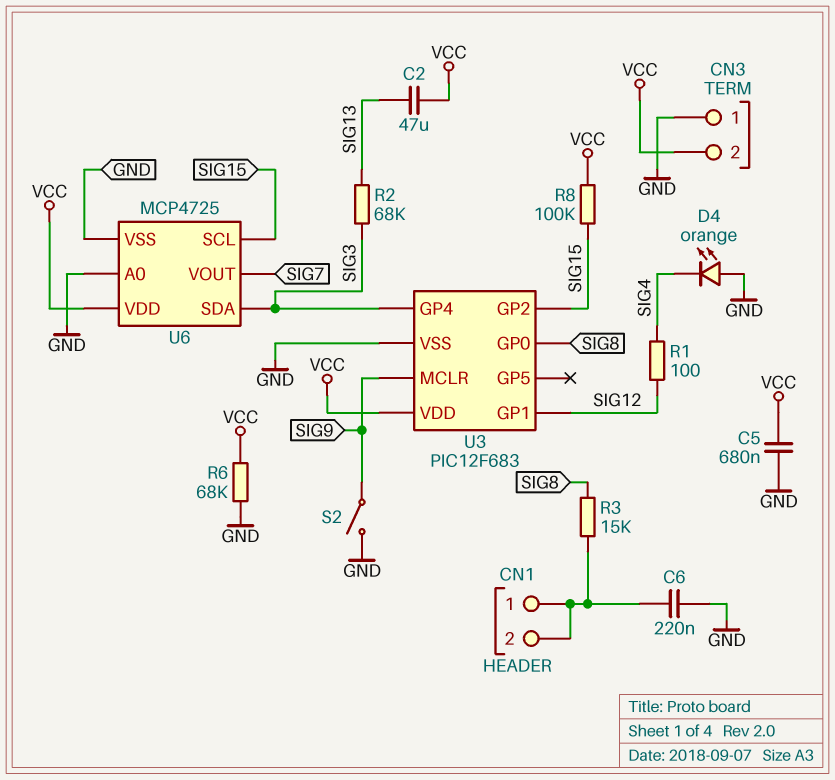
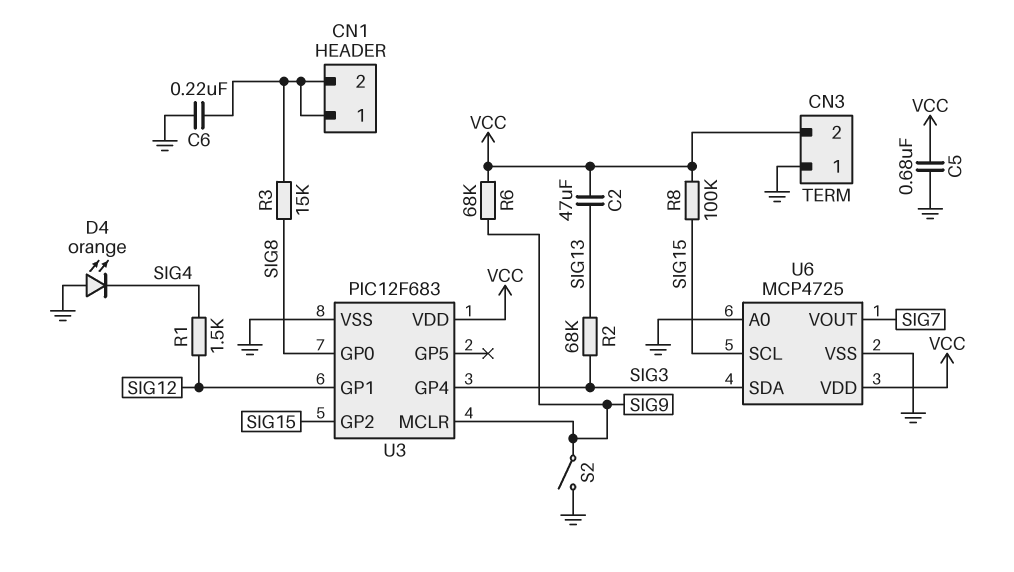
R1: 100 (SIG4, SIG12) -> 1.5k (SIG4, SIG12)
R6: 68k (GND, VCC) -> 68k (SIG9, VCC)

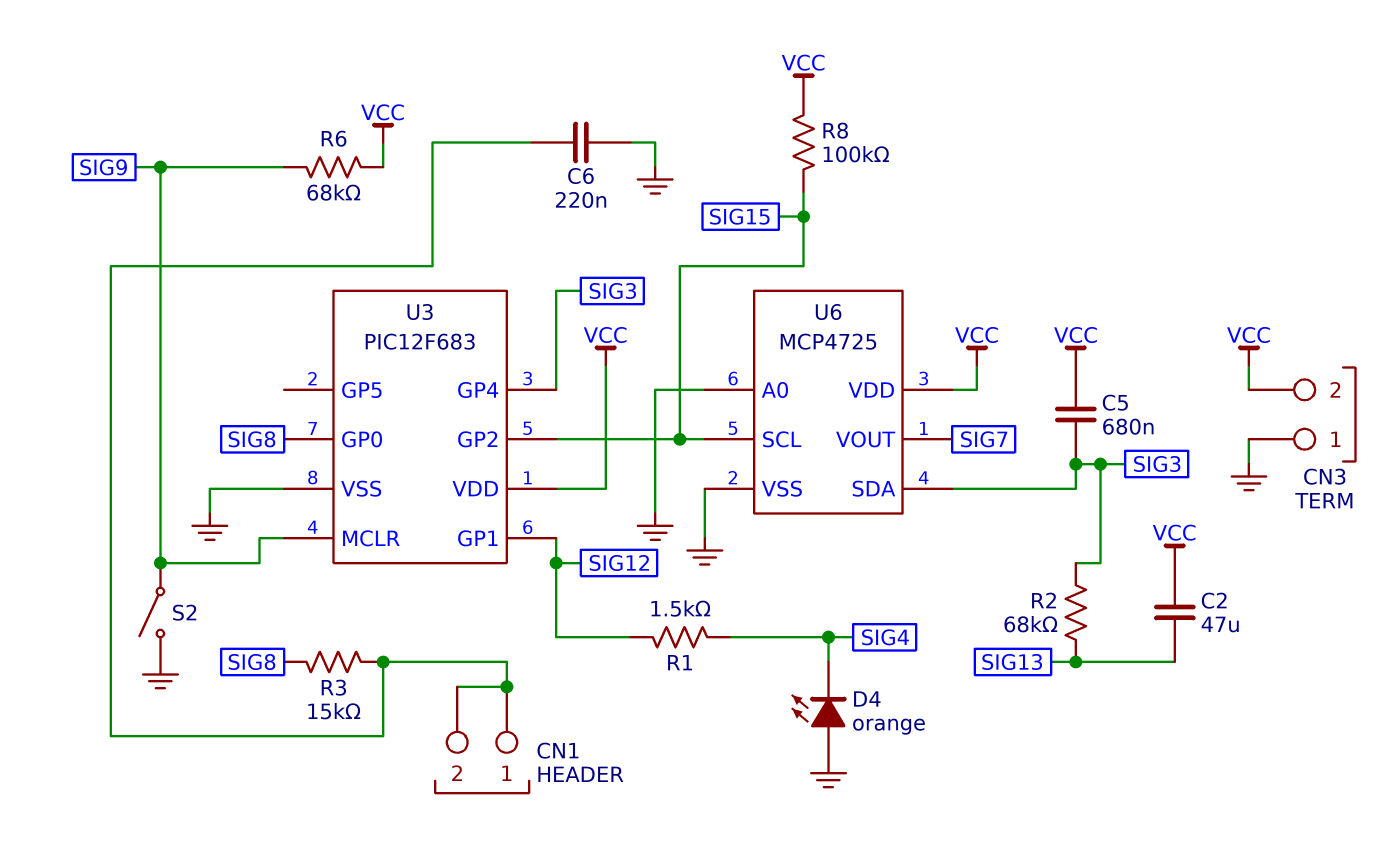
C5: 680nF (GND, VCC) -> 680nF (SIG3, VCC)

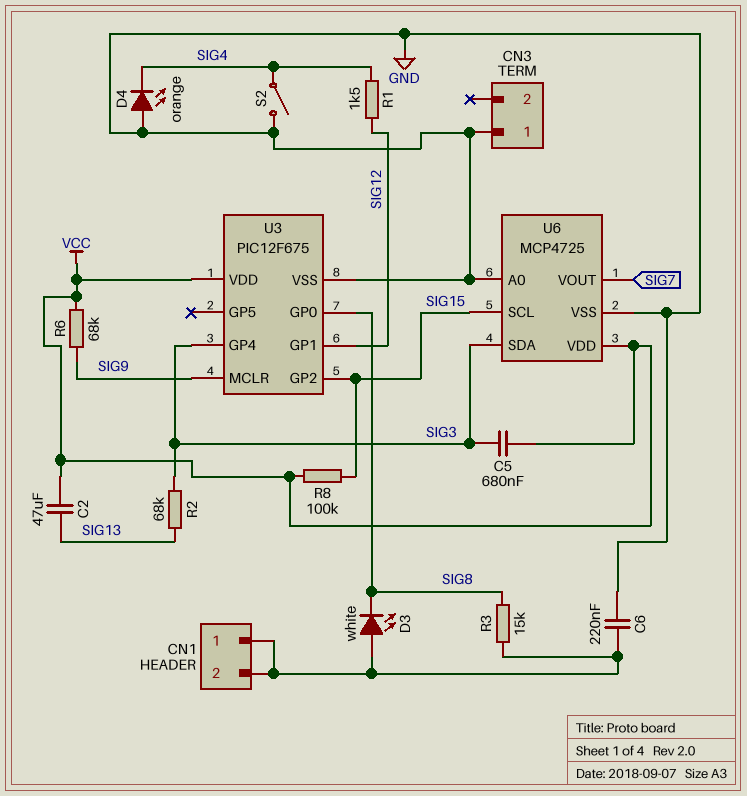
CN3 pin 2: VCC -> none
D3: none -> LED white (A CN1/1, K SIG8)
S2: switch (GND, SIG9) -> switch (GND, SIG4)
U3: PIC12F683 -> PIC12F675

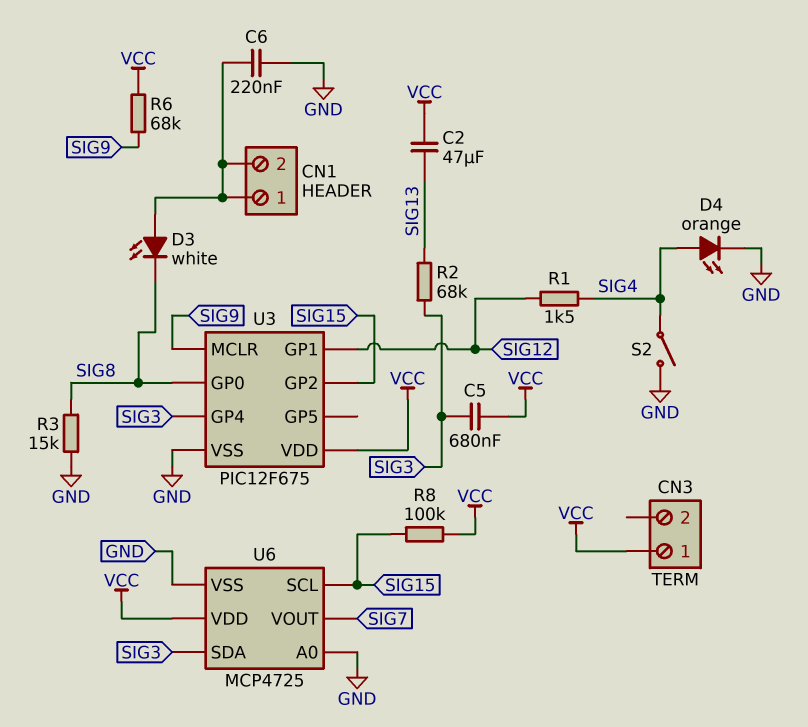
CN3 pin 1: GND -> VCC
D4: LED orange (A GND, K SIG4) -> LED orange (A SIG4, K GND)
R3: 15k (CN1/1, SIG8) -> 15k (GND, SIG8)

